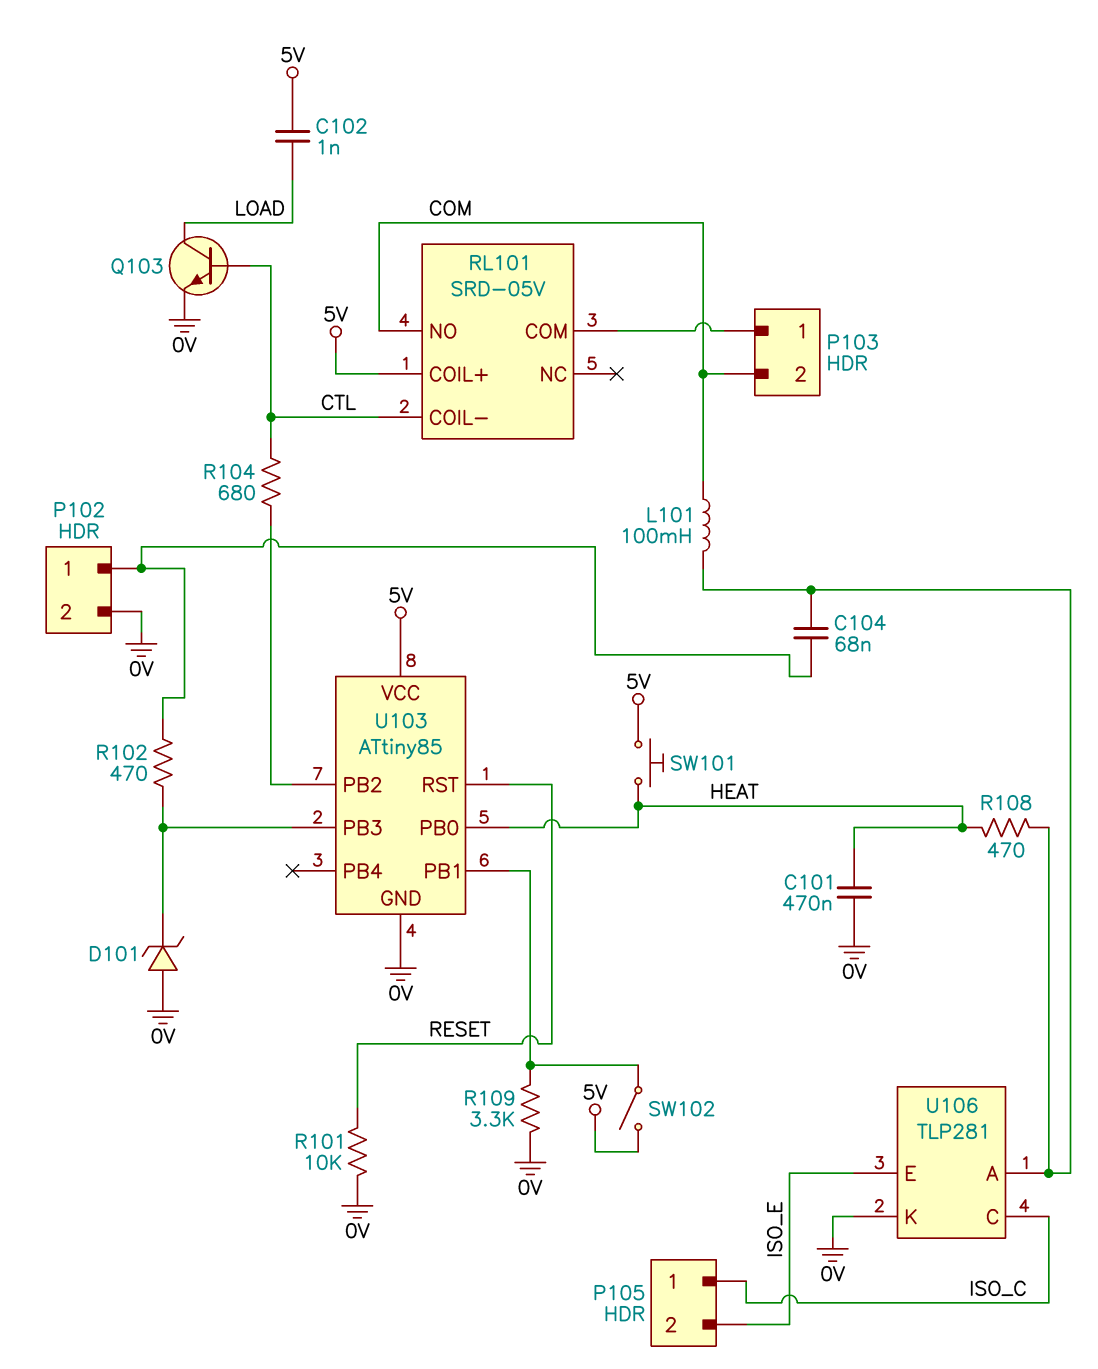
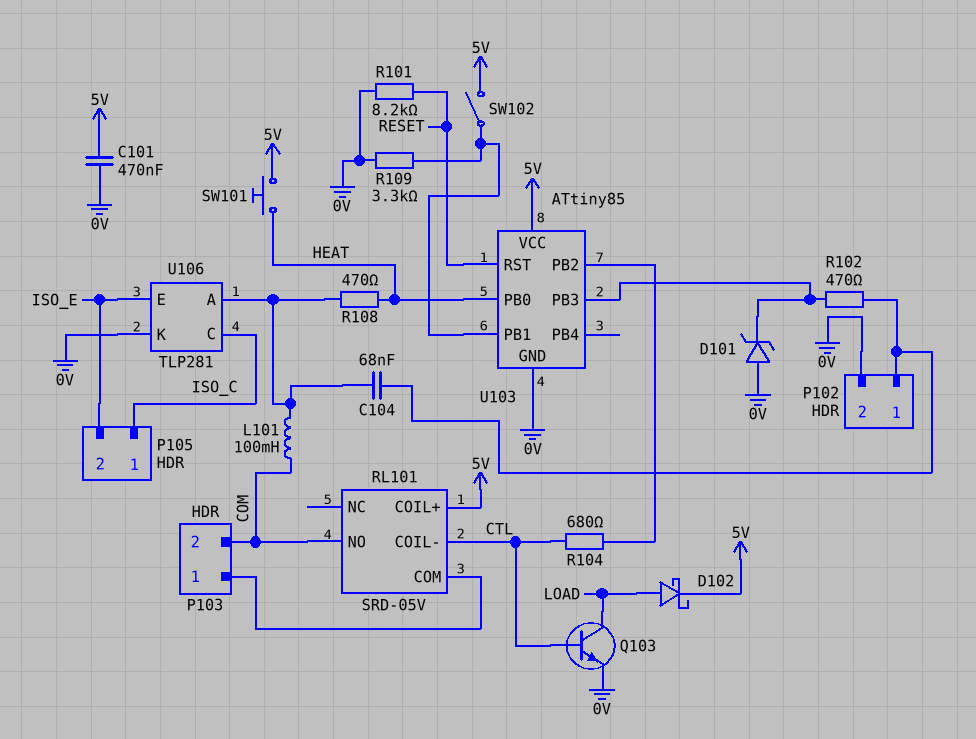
C101: 470nF (0V, HEAT) -> 470nF (0V, 5V)
C102: 1nF (5V, LOAD) -> none
D102: none -> schottky (A LOAD, K 5V)
R101: 10k (0V, RESET) -> 8.2k (0V, RESET)

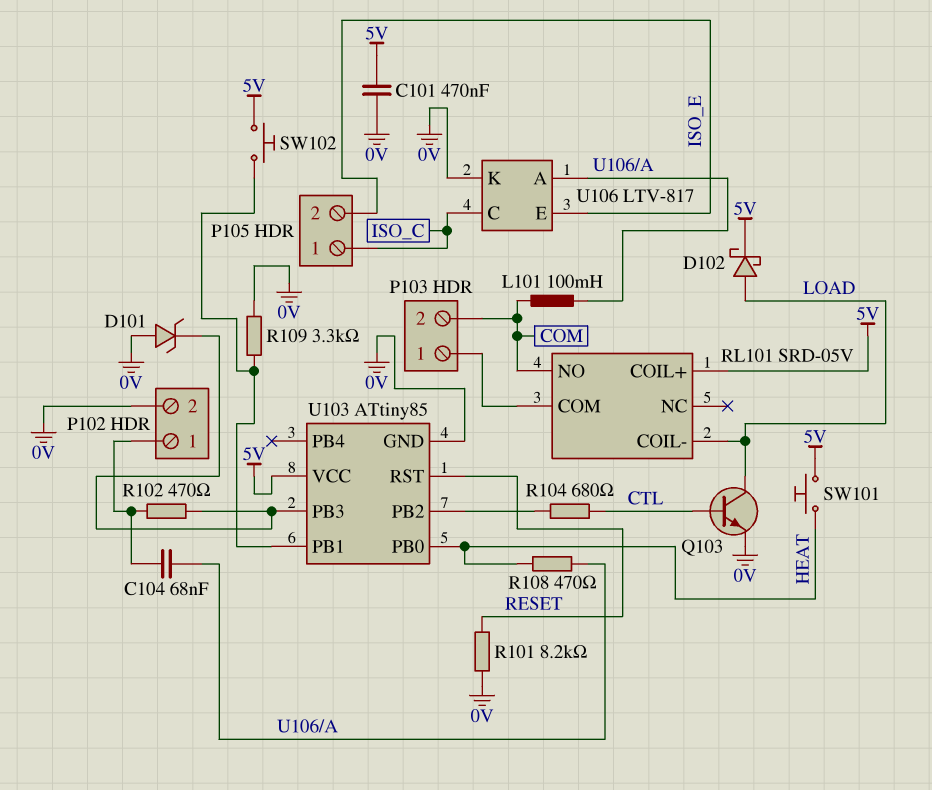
RL101 pin COIL-: CTL -> LOAD
SW102: switch (5V, U103/PB1) -> button (5V, U103/PB1)
U106: TLP281 -> LTV-817

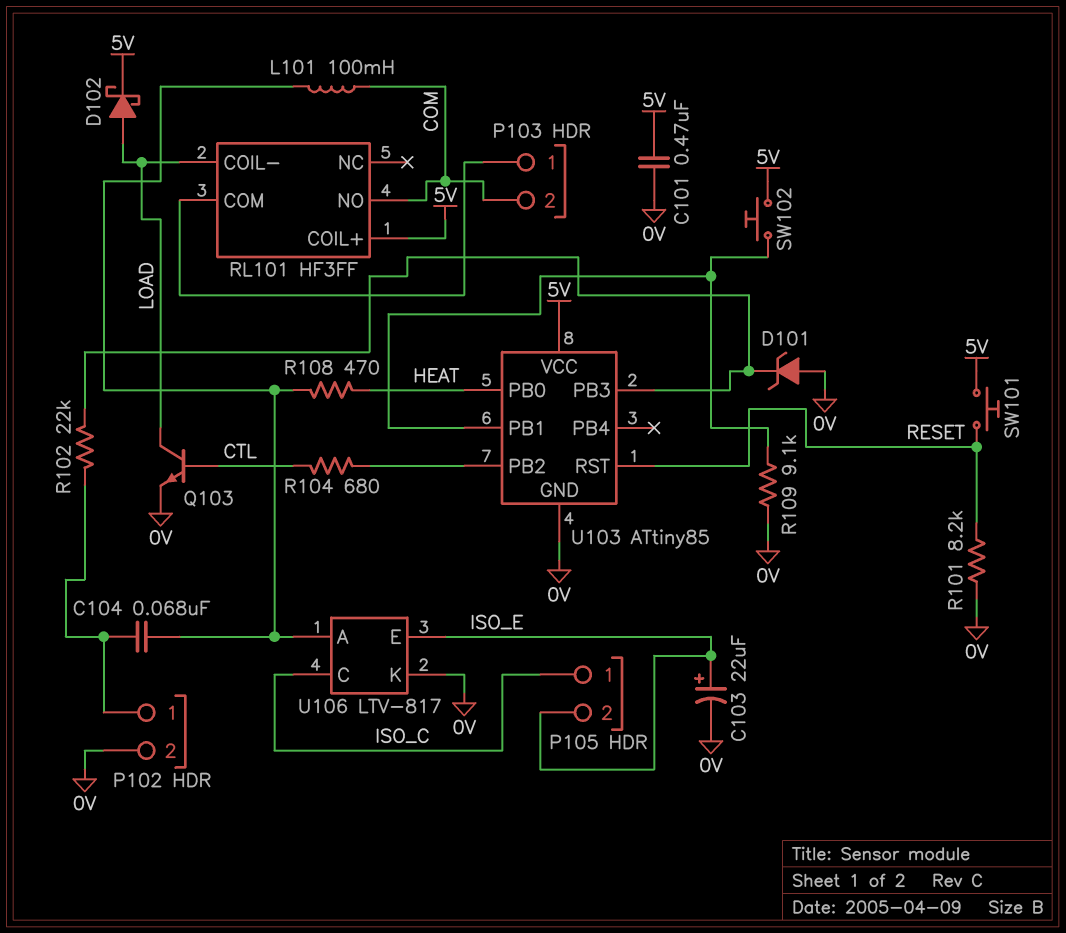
C103: none -> 22uF (plus ISO_E, minus 0V)
R102: 470 (P102/1, U103/PB3) -> 22k (P102/1, U103/PB3)
R109: 3.3k (0V, U103/PB1) -> 9.1k (0V, U103/PB1)
RL101: SRD-05V -> HF3FF
SW101: button (5V, HEAT) -> button (5V, RESET)

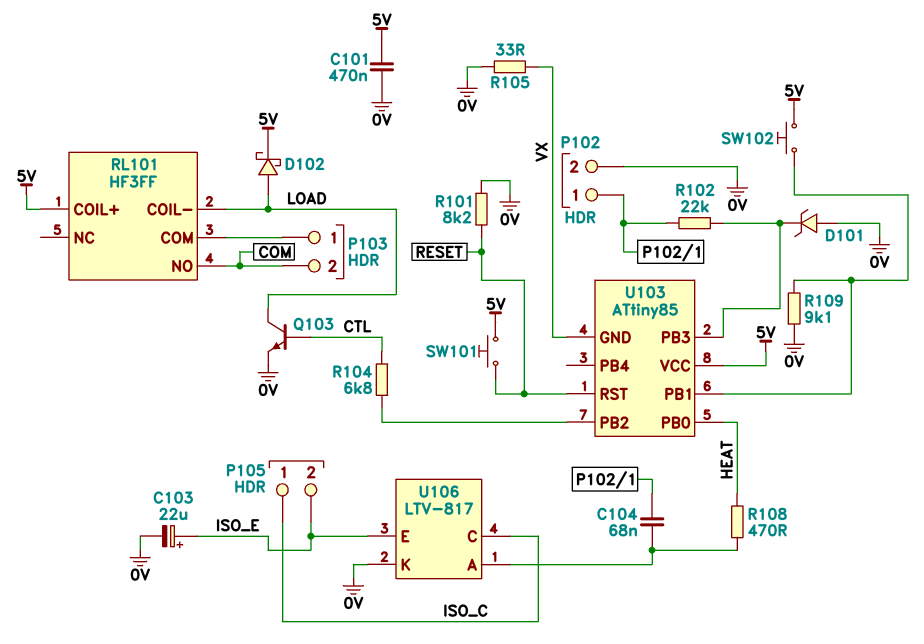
L101: 100mH (COM, U106/A) -> none
R104: 680 (CTL, U103/PB2) -> 6.8k (CTL, U103/PB2)
R105: none -> 33 (0V, VX)
U103 pin GND: 0V -> VX

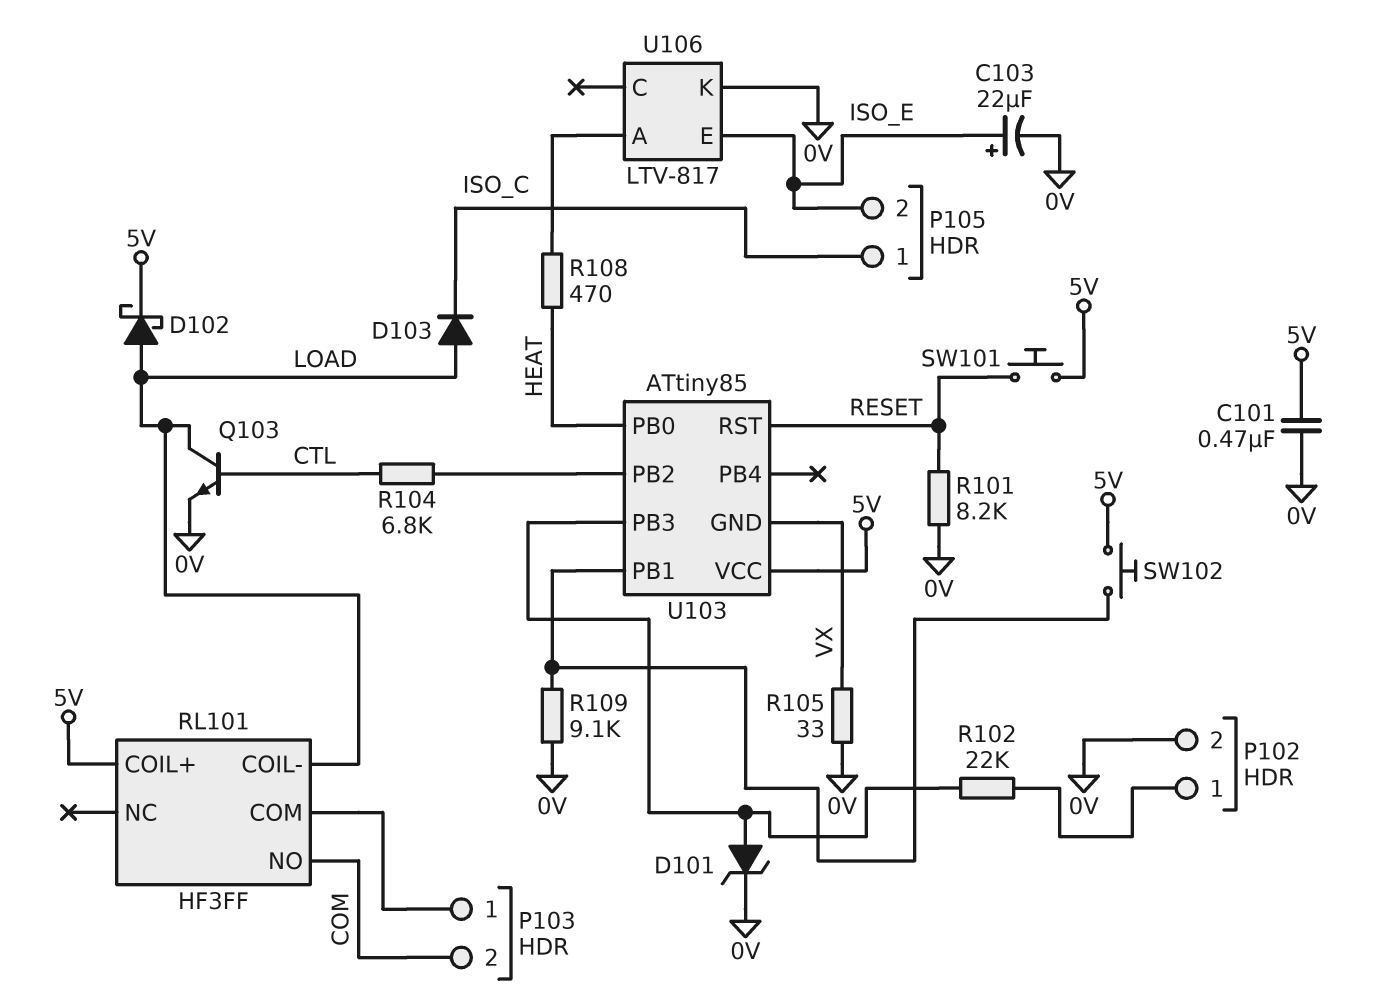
C104: 68nF (P102/1, U106/A) -> none
D101: zener (A 0V, K U103/PB3) -> zener (A U103/PB3, K 0V)
D103: none -> diode (A LOAD, K ISO_C)
U106 pin C: ISO_C -> none

